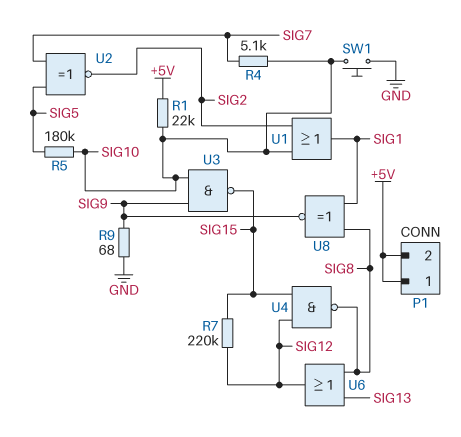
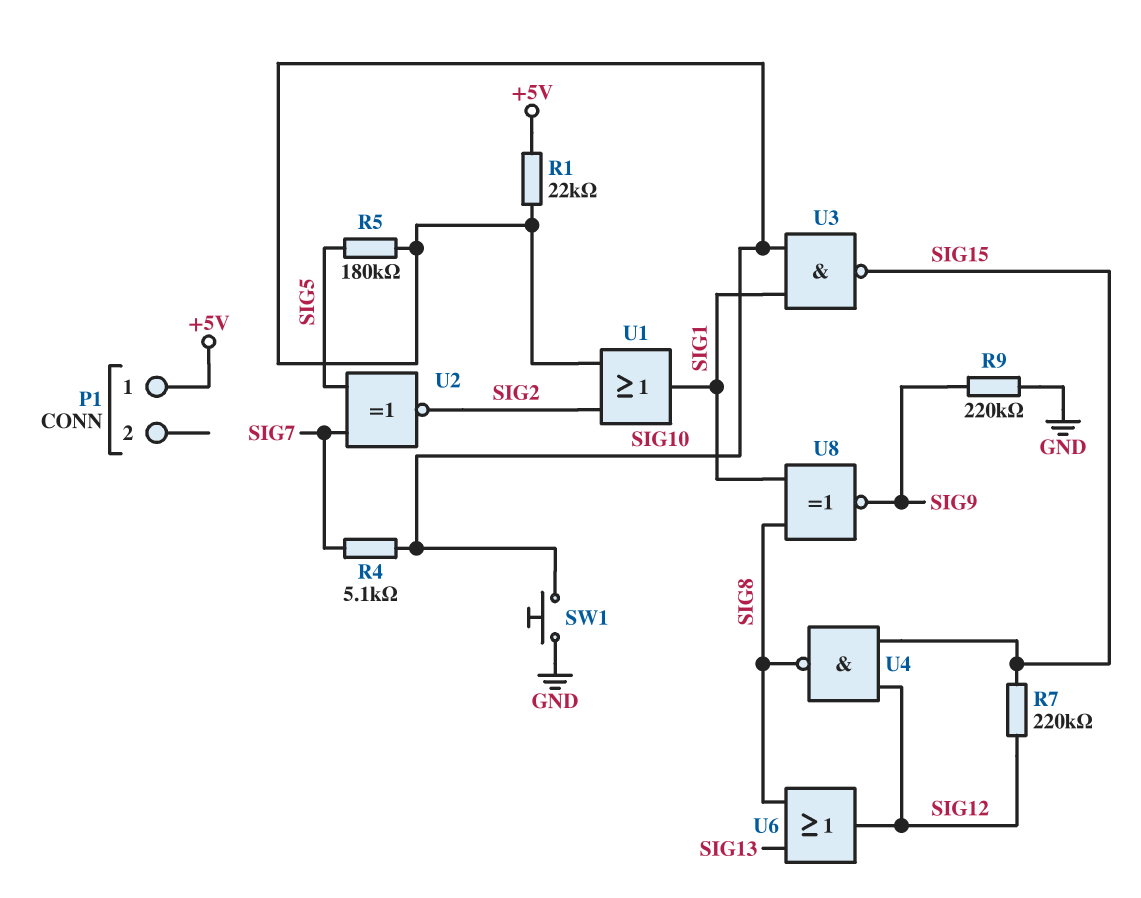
P1 pin 2: +5V -> none
R9: 68 (GND, SIG9) -> 220k (GND, SIG9)
U3: NAND (in SIG9, in SIG10, out SIG15) -> NAND (in SIG1, in SIG10, out SIG15)

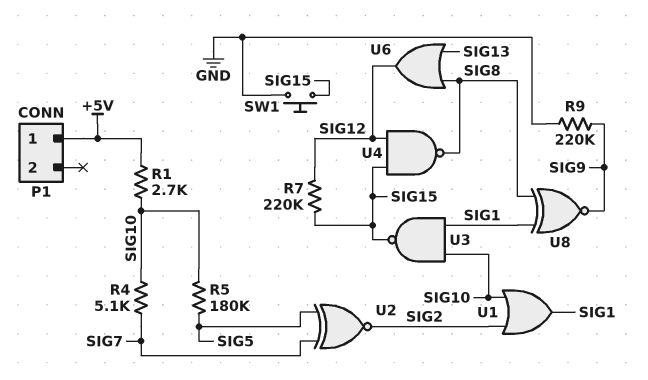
R1: 22k (+5V, SIG10) -> 2.7k (+5V, SIG10)
SW1: button (GND, SIG10) -> button (GND, SIG15)

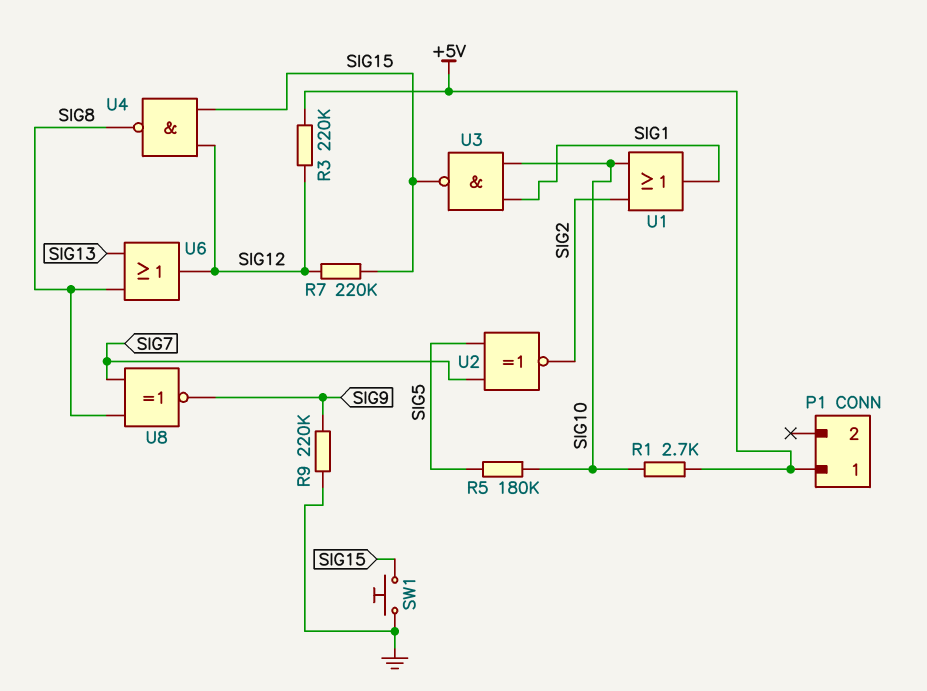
R3: none -> 220k (+5V, SIG12)
R4: 5.1k (SIG7, SIG10) -> none
U8: XNOR (in SIG1, in SIG8, out SIG9) -> XNOR (in SIG7, in SIG8, out SIG9)

